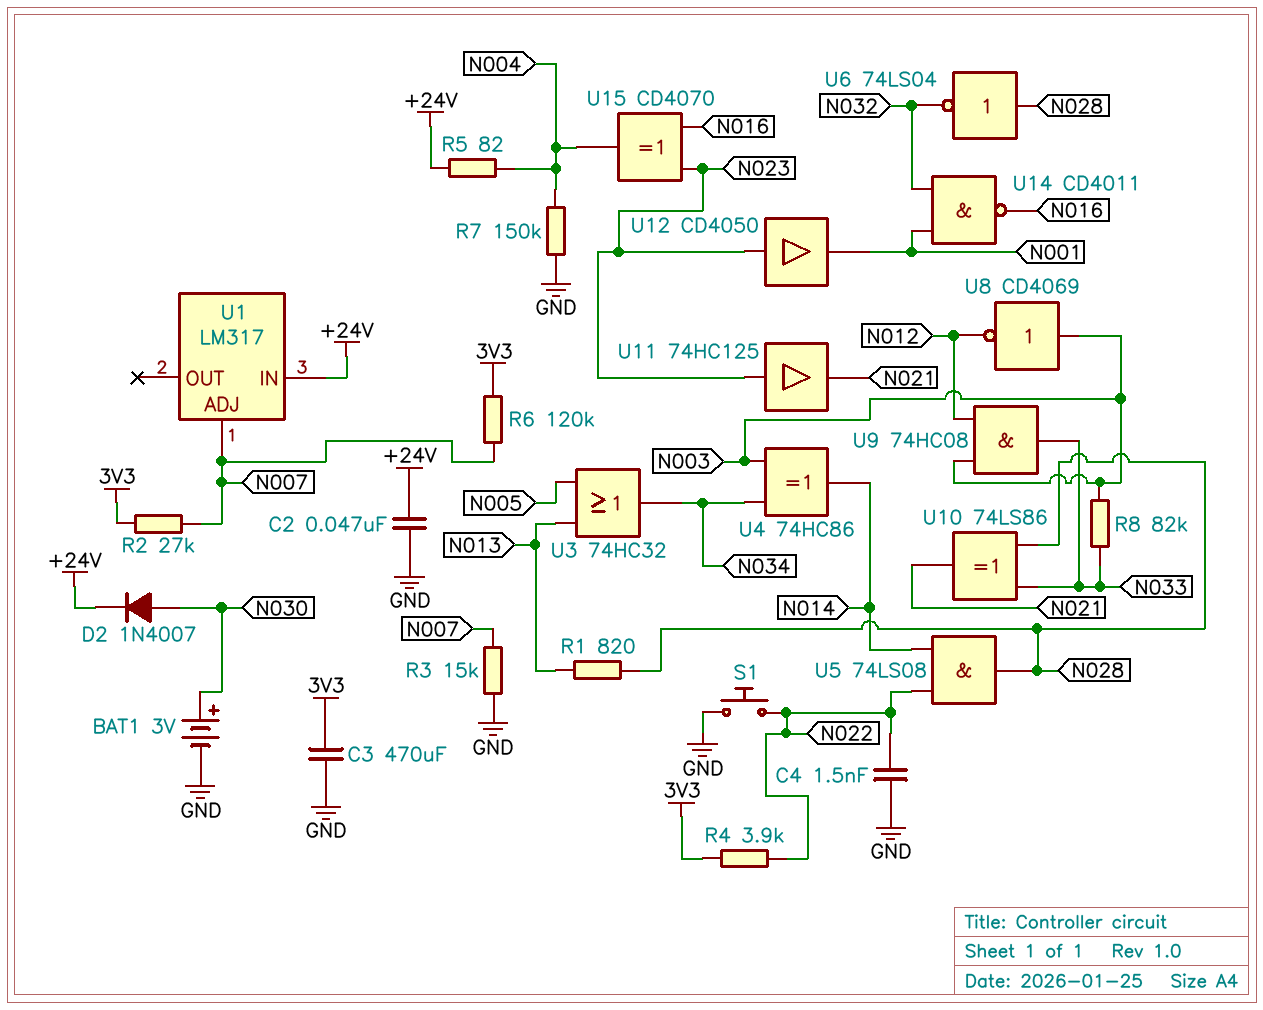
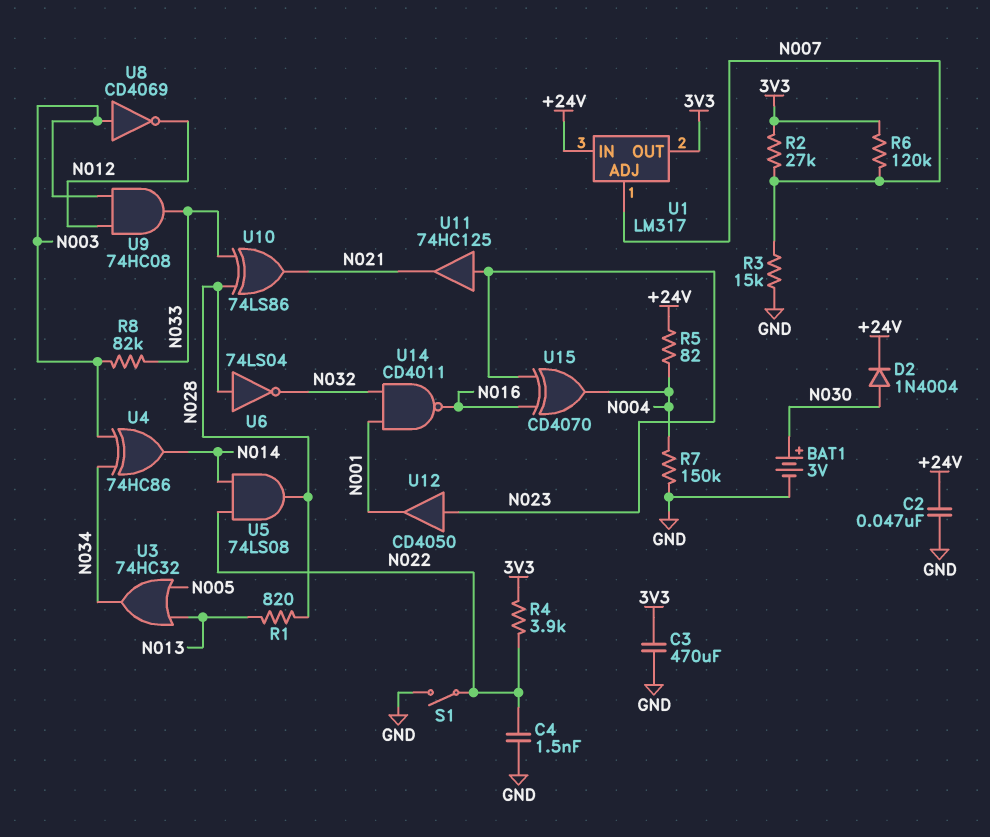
D2: diode 1N4007 (A N030, K +24V) -> diode 1N4004 (A N030, K +24V)
S1: button (GND, N022) -> switch (GND, N022)
U1 pin OUT: none -> 3V3

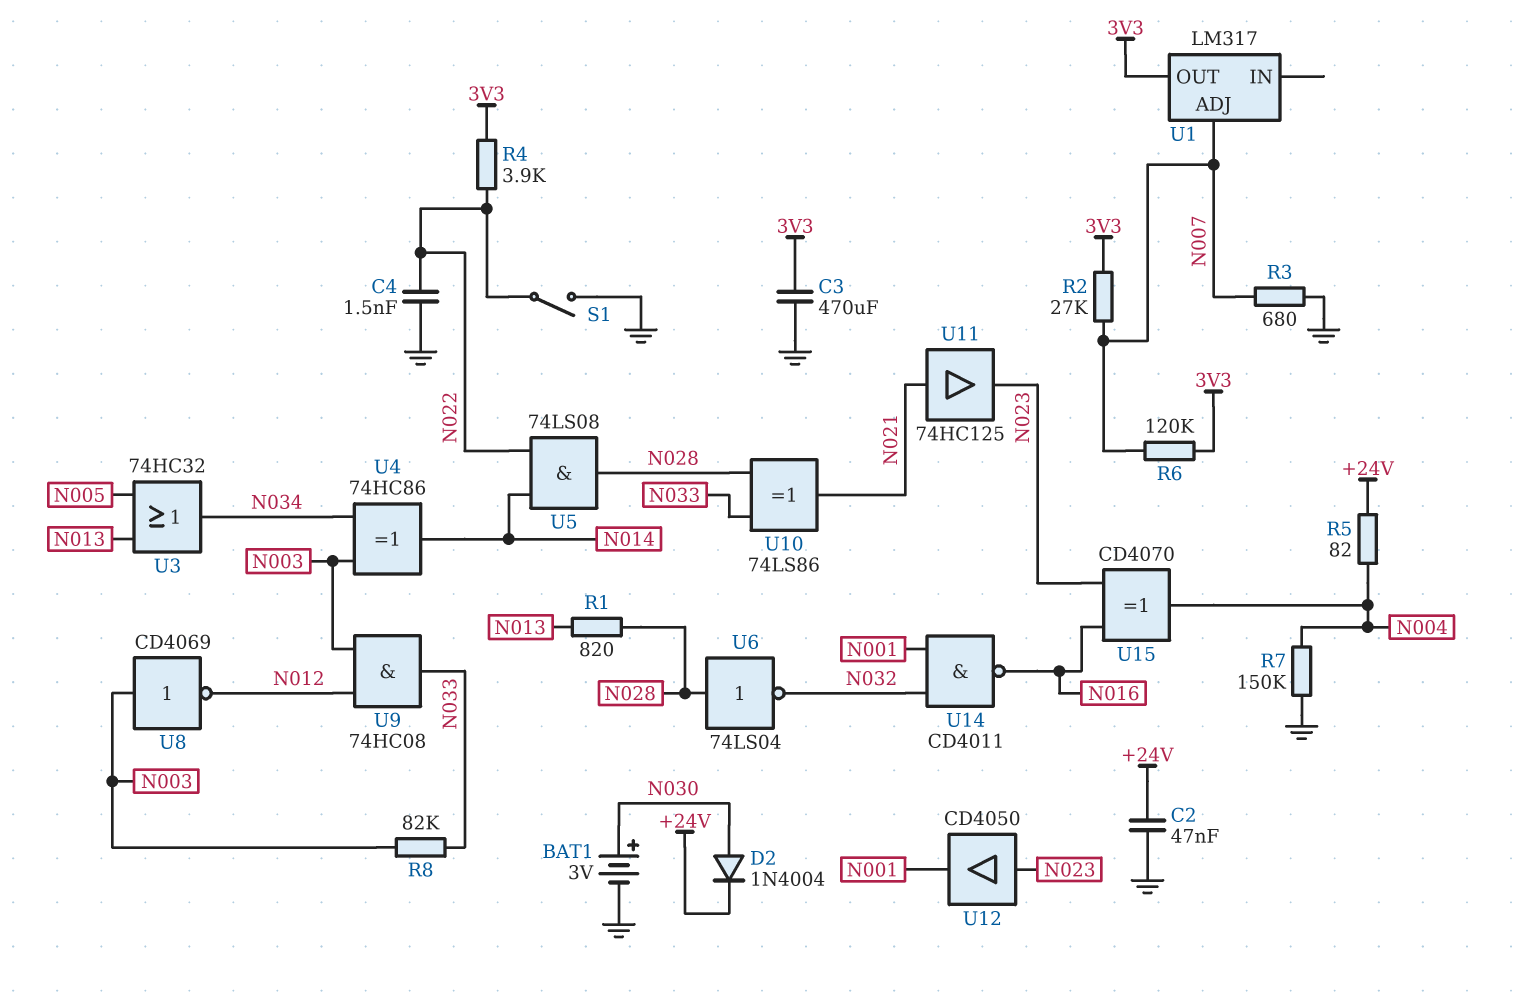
R3: 15k (GND, N007) -> 680 (GND, N007)
U1 pin IN: +24V -> none
U11: buffer 74HC125 (in N023, out N021) -> buffer 74HC125 (in N021, out N023)

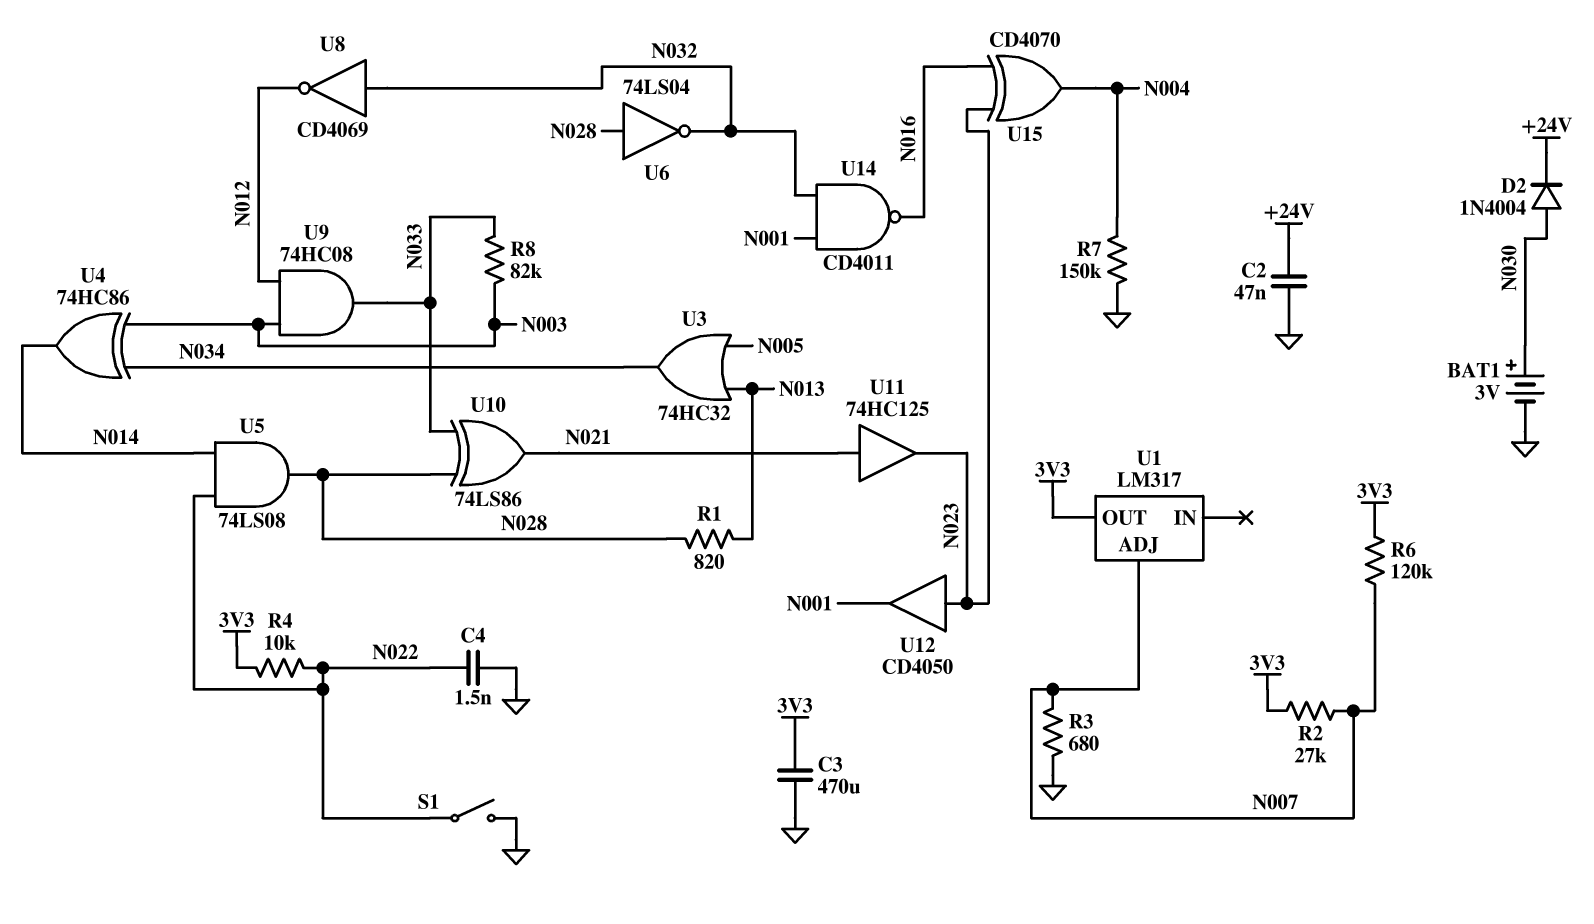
R4: 3.9k (3V3, N022) -> 10k (3V3, N022)
R5: 82 (+24V, N004) -> none
U8: NOT CD4069 (in N003, out N012) -> NOT CD4069 (in N032, out N012)

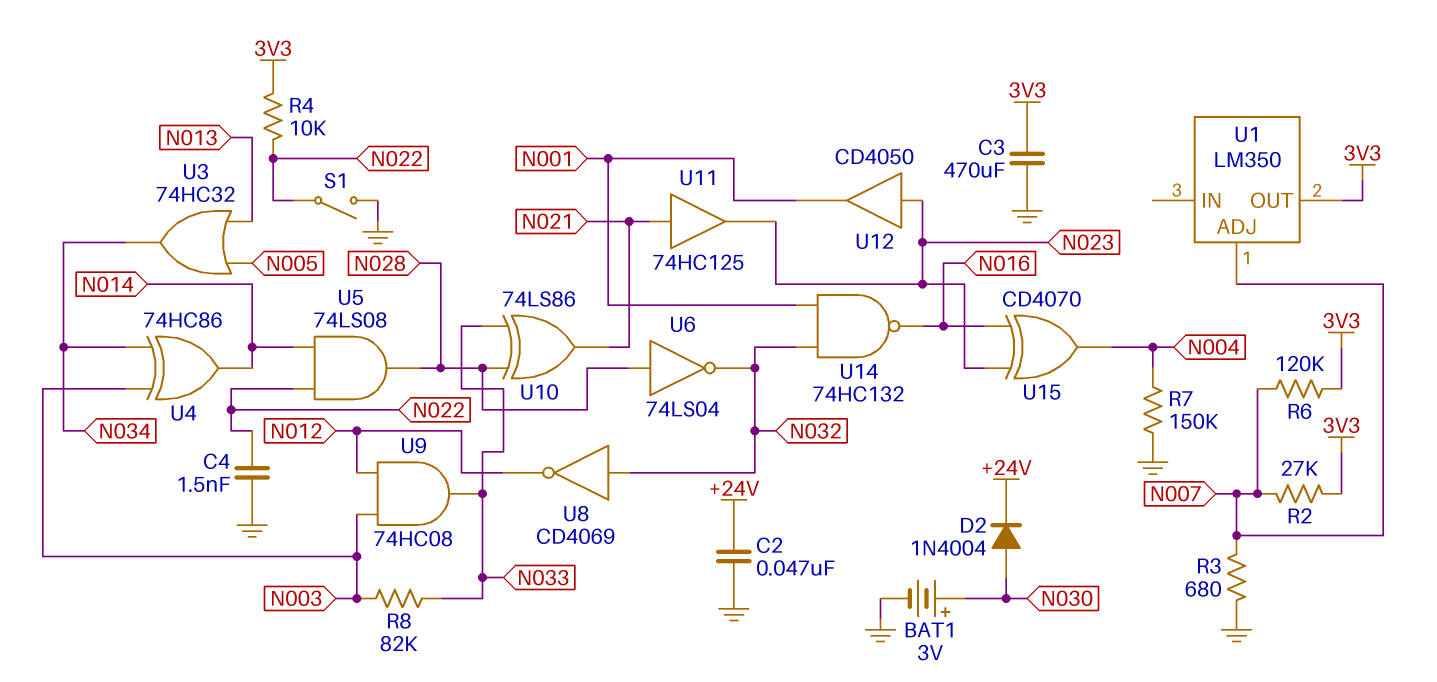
R1: 820 (N013, N028) -> none
U1: LM317 -> LM350
U14: NAND CD4011 (in N001, in N032, out N016) -> NAND 74HC132 (in N001, in N032, out N016)

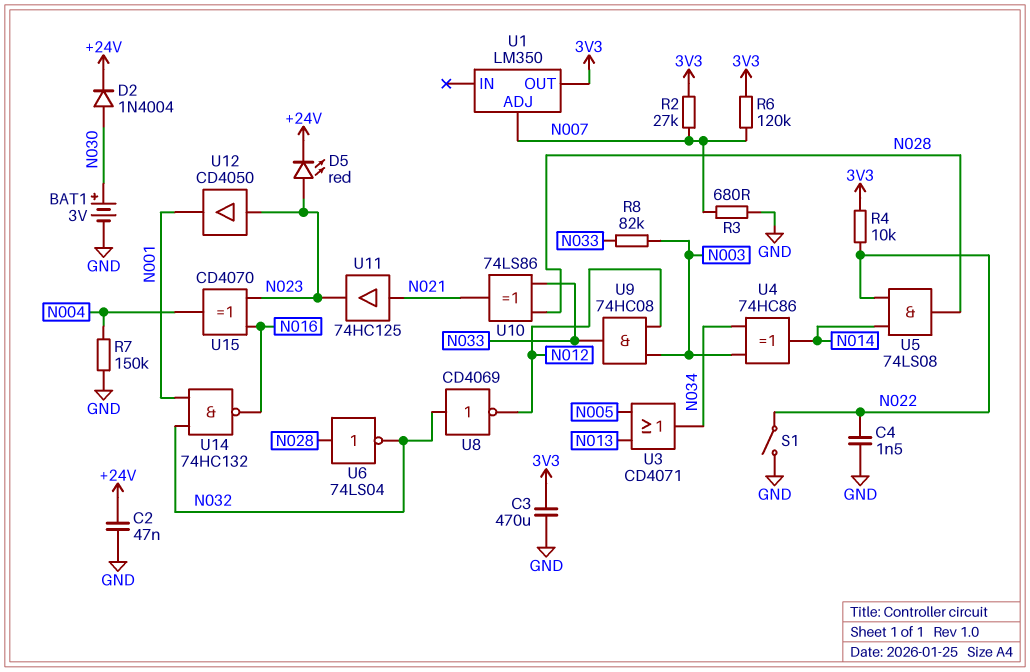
D5: none -> LED red (A N023, K +24V)
U3: OR 74HC32 (in N005, in N013, out N034) -> OR CD4071 (in N005, in N013, out N034)

